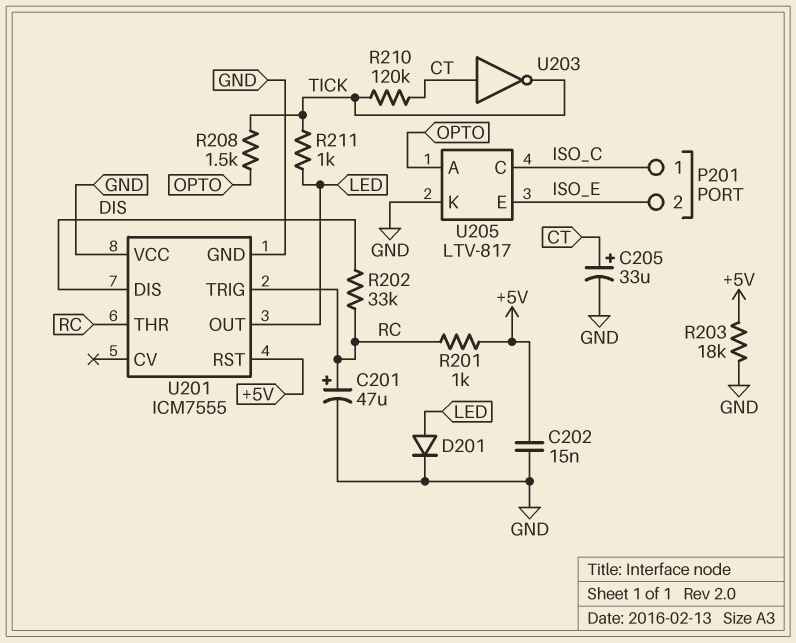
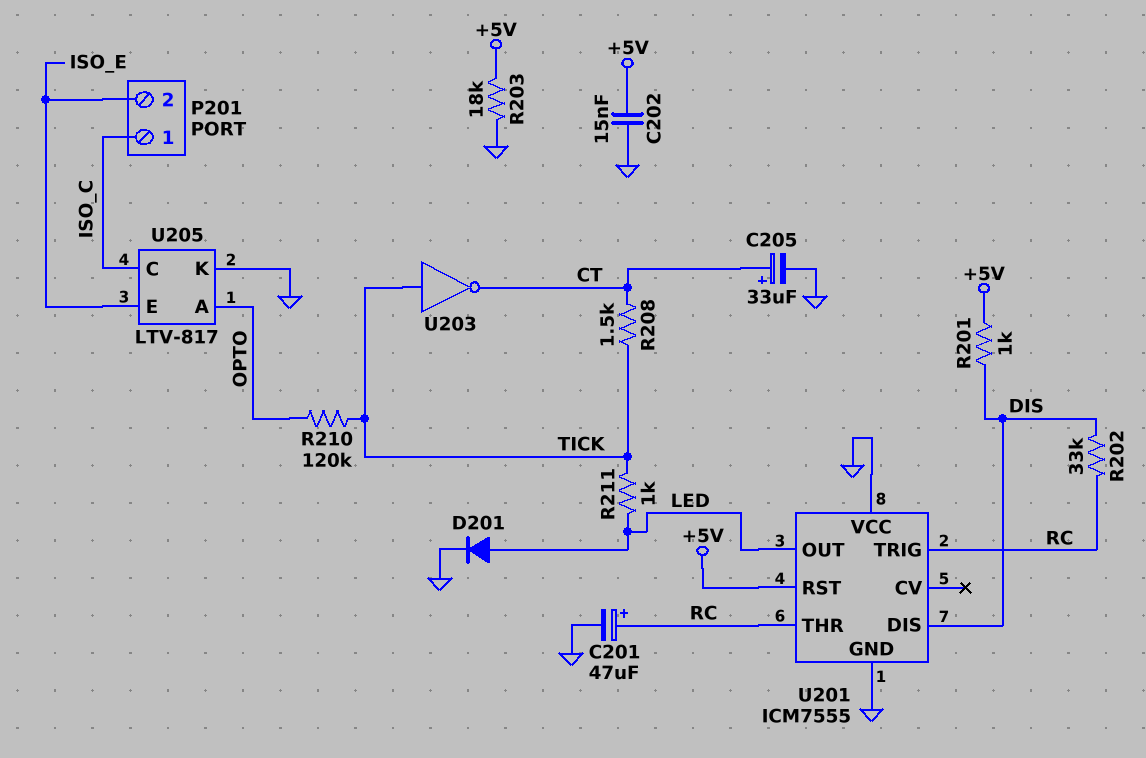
R201: 1k (+5V, RC) -> 1k (+5V, DIS)
R208: 1.5k (OPTO, TICK) -> 1.5k (CT, TICK)
R210: 120k (CT, TICK) -> 120k (OPTO, TICK)
U203: NOT (in CT, out TICK) -> NOT (in TICK, out CT)

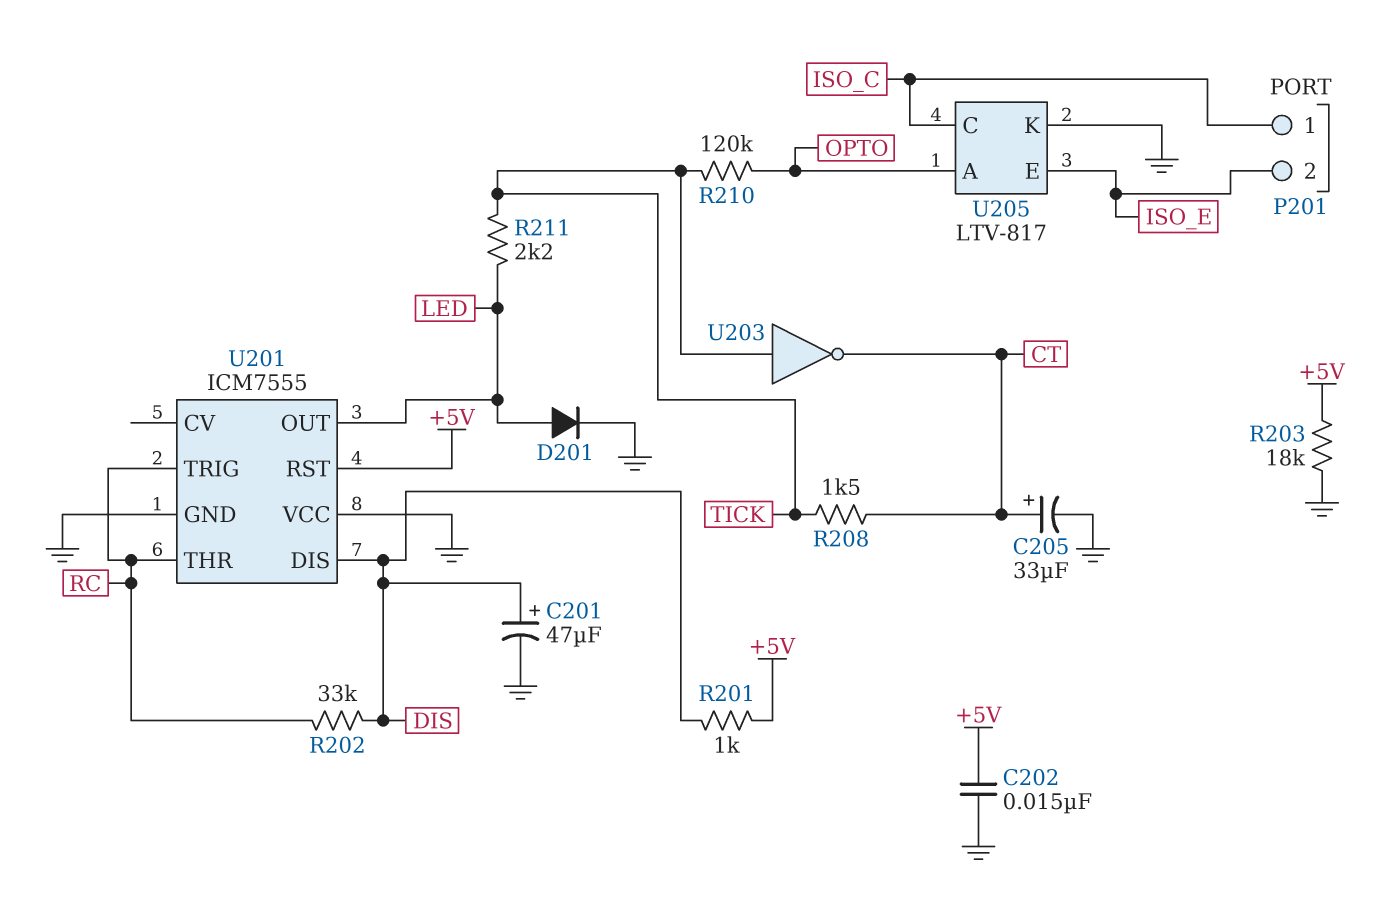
C201: 47uF (plus RC, minus GND) -> 47uF (plus DIS, minus GND)
R211: 1k (LED, TICK) -> 2.2k (LED, TICK)

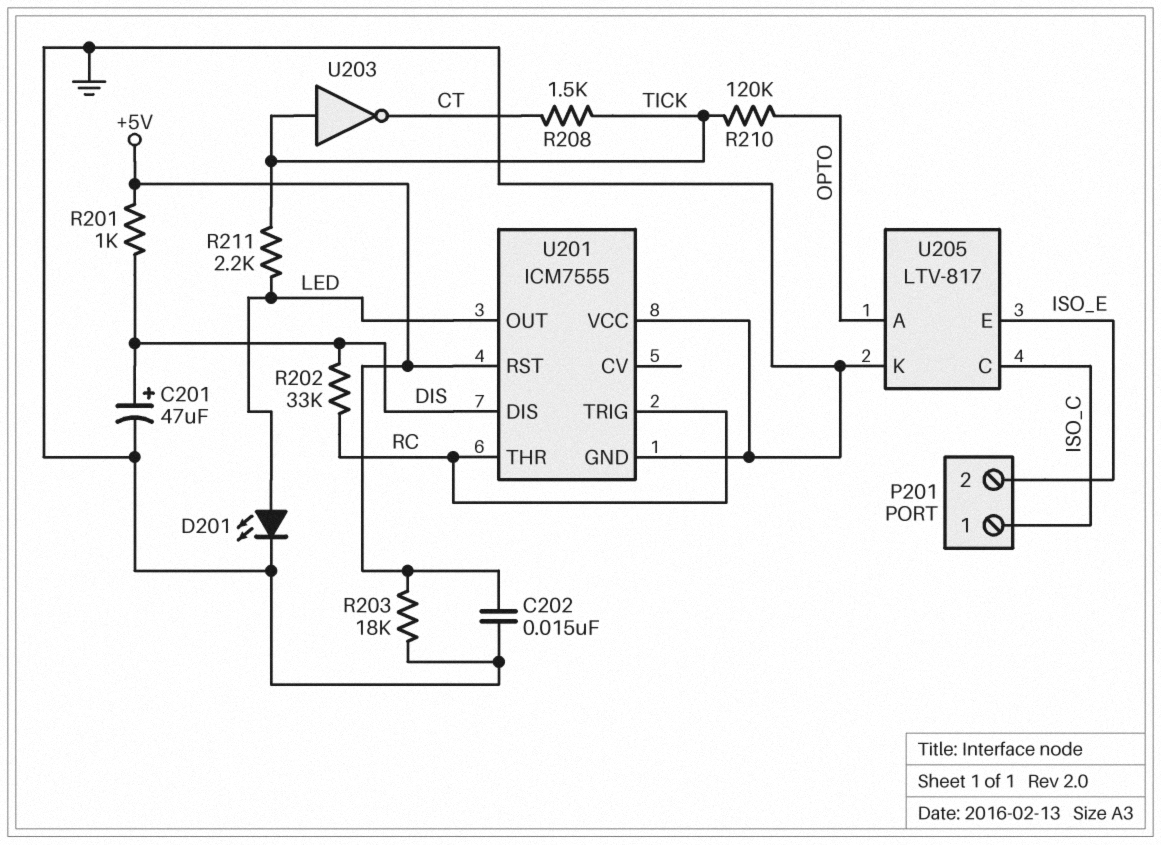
C205: 33uF (plus CT, minus GND) -> none
D201: diode (A LED, K GND) -> LED (A LED, K GND)

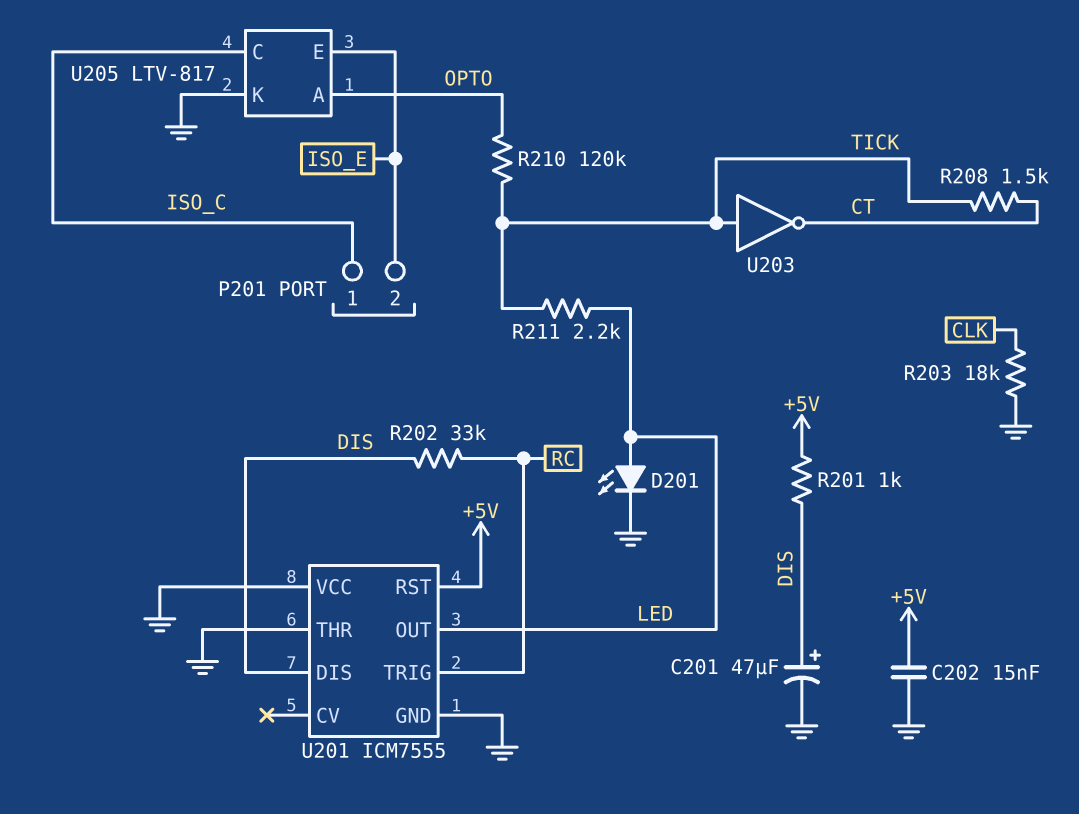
R203: 18k (+5V, GND) -> 18k (CLK, GND)
U201 pin THR: RC -> GND

